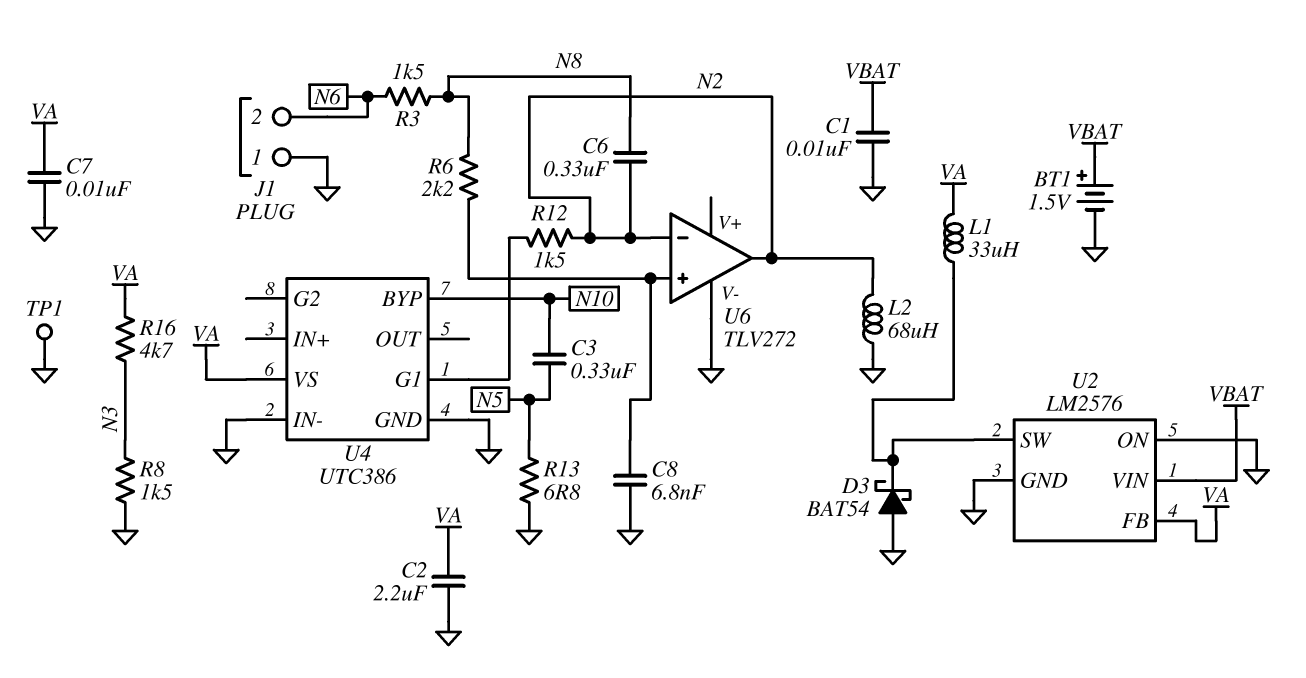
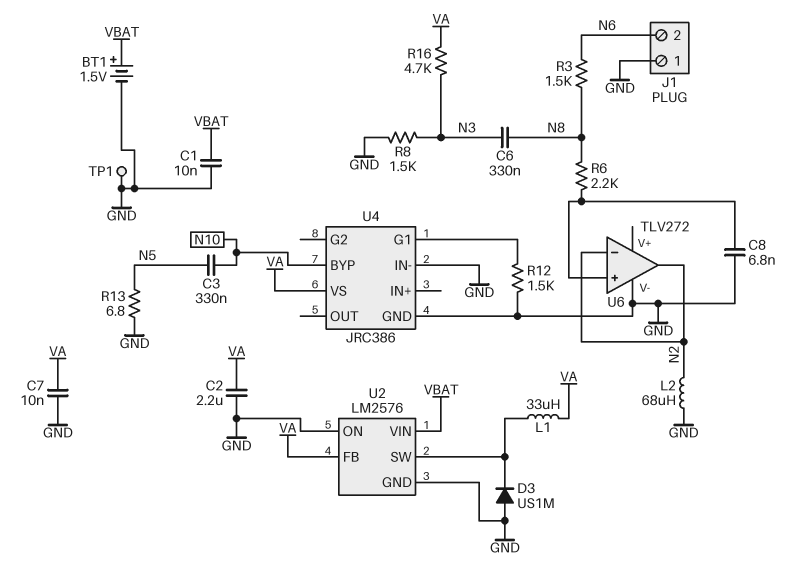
C6: 330nF (N2, N8) -> 330nF (N3, N8)
D3: schottky BAT54 (A GND, K U2/SW) -> diode US1M (A GND, K U2/SW)
R12: 1.5k (N2, U4/G1) -> 1.5k (GND, U4/G1)
U4: UTC386 -> JRC386

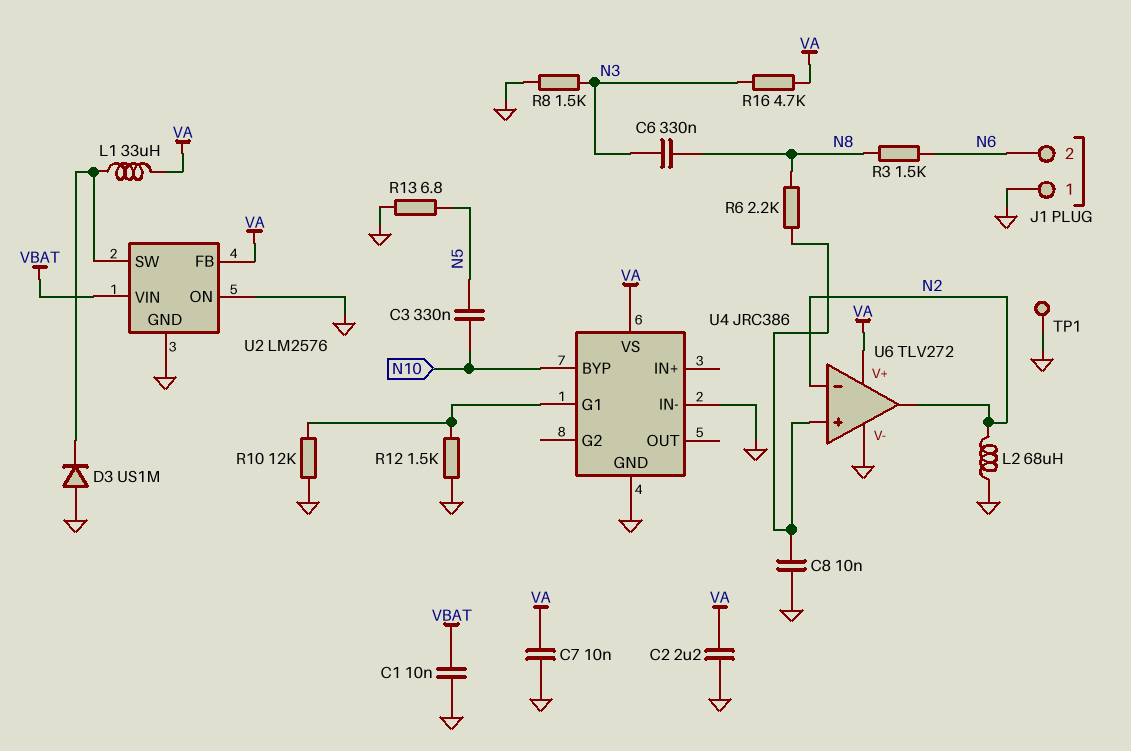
BT1: 1.5V (plus VBAT, minus GND) -> none
C8: 6.8nF (GND, U6/in+) -> 10nF (GND, U6/in+)
R10: none -> 12k (GND, U4/G1)
U6 pin V+: none -> VA

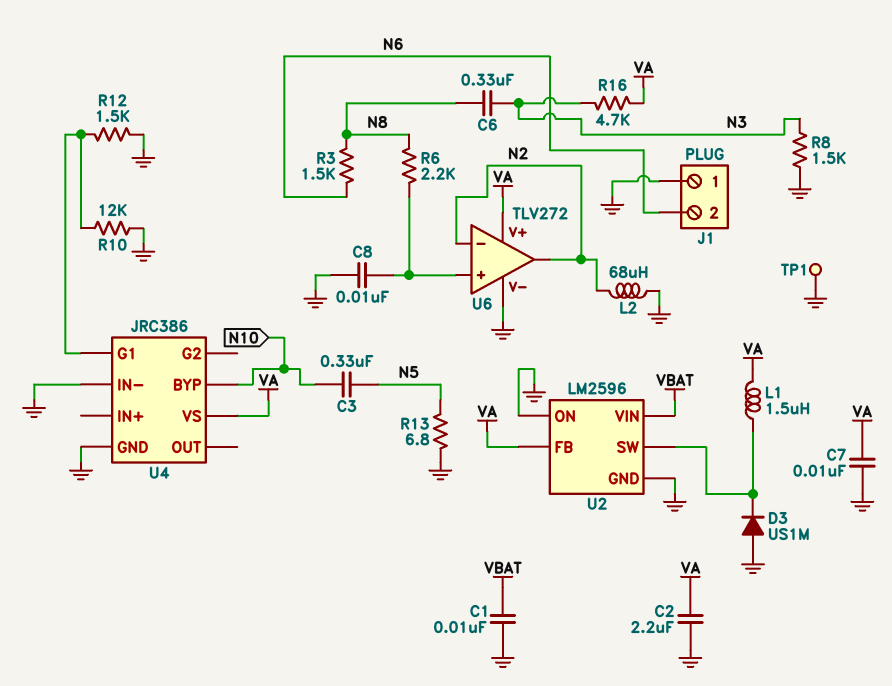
L1: 33uH (U2/SW, VA) -> 1.5uH (U2/SW, VA)
U2: LM2576 -> LM2596

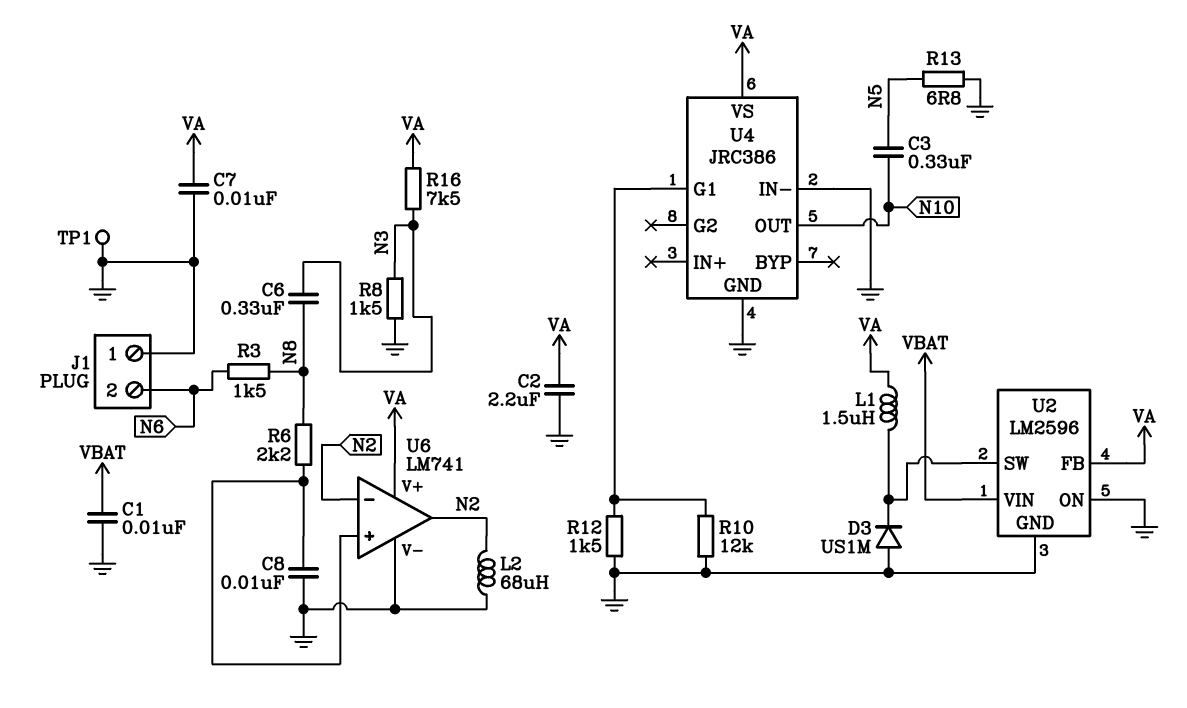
R16: 4.7k (N3, VA) -> 7.5k (N3, VA)
U4 pin BYP: N10 -> none
U4 pin OUT: none -> N10
U6: TLV272 -> LM741

